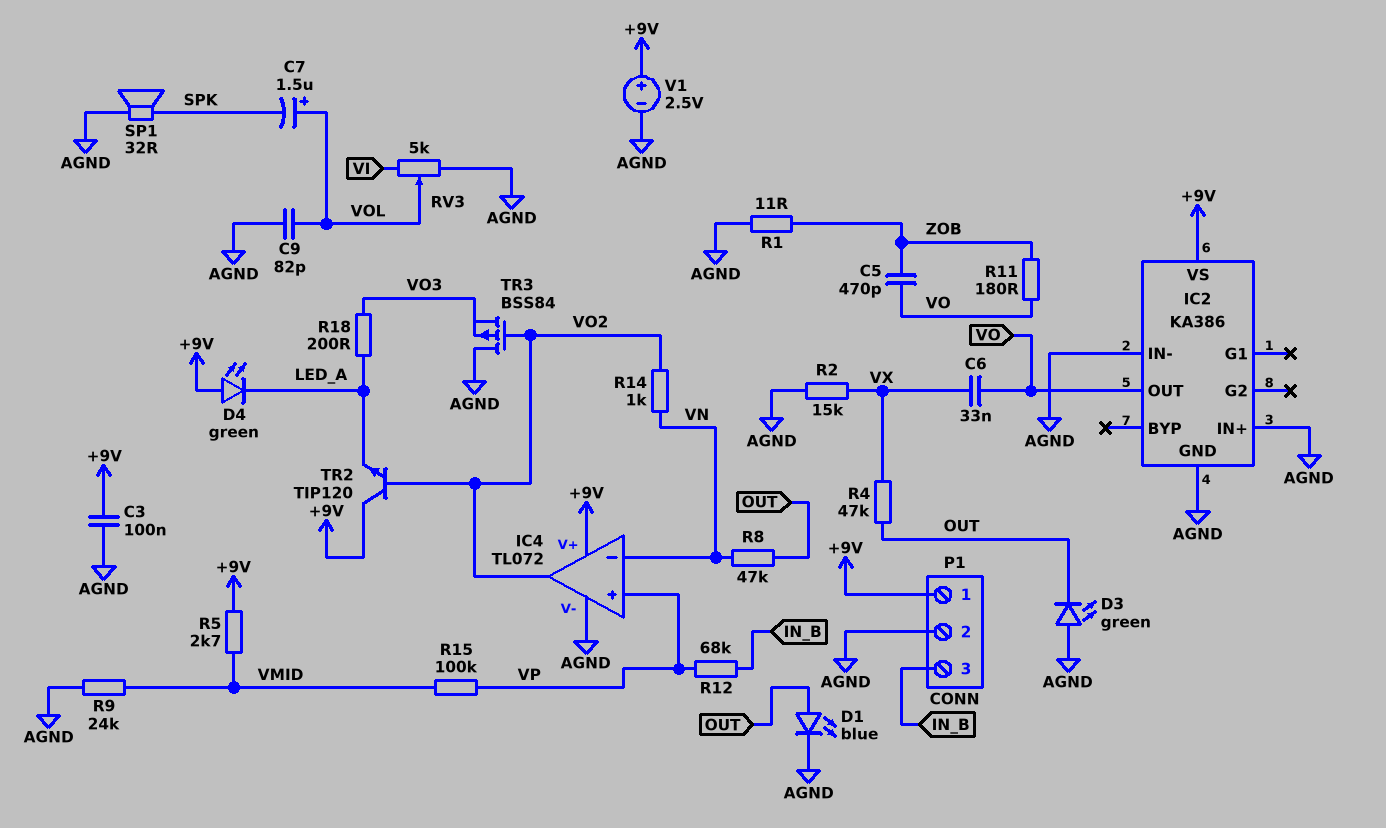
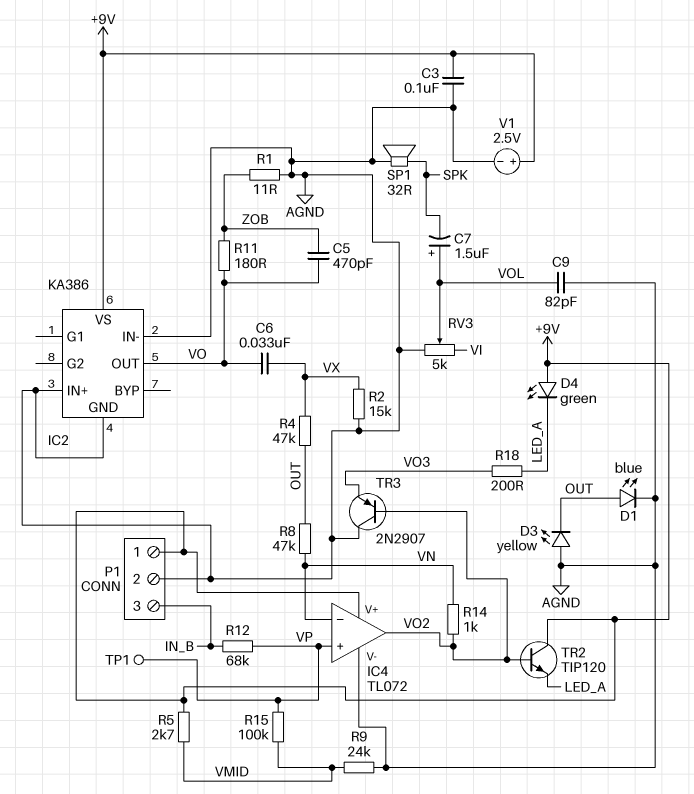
D3: LED green (A AGND, K OUT) -> LED yellow (A AGND, K OUT)
TP1: none -> test point (VP)
TR3: PMOS BSS84 (G VO2, D AGND, S VO3) -> PNP 2N2907 (B VO2, C AGND, E VO3)

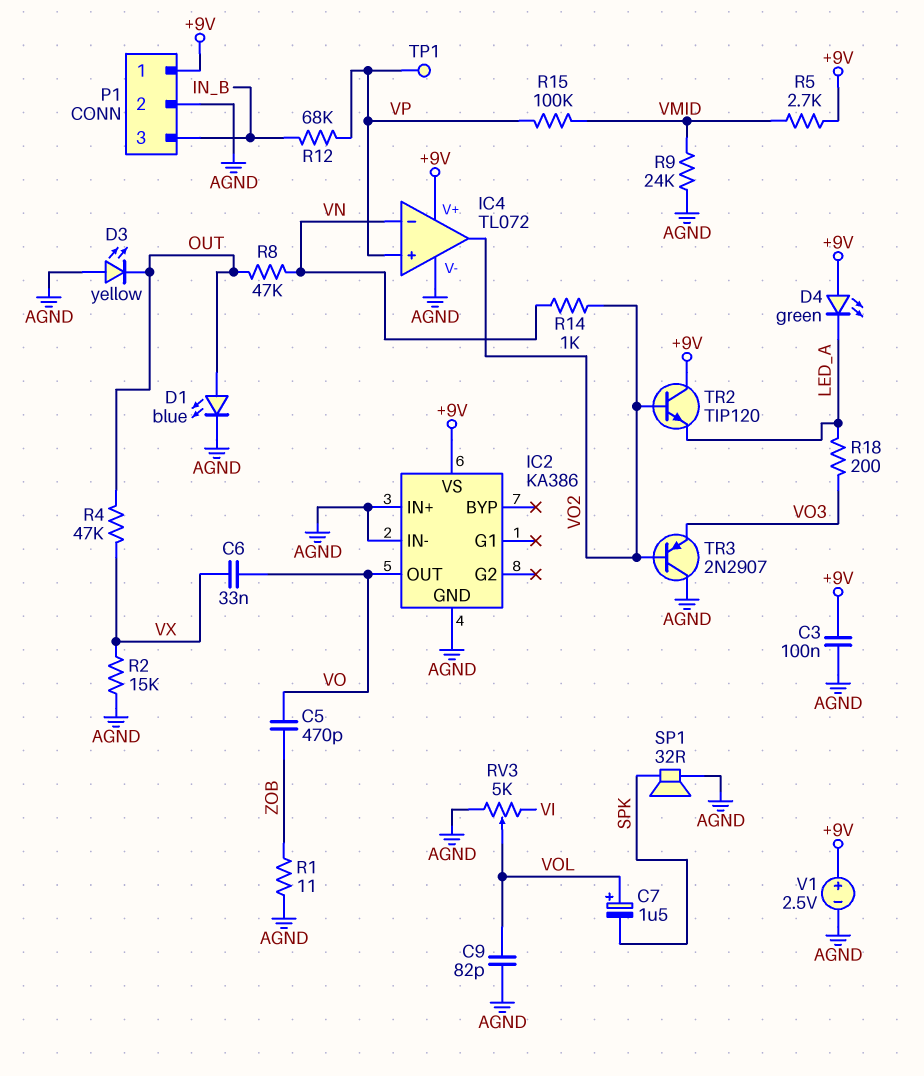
R11: 180 (VO, ZOB) -> none

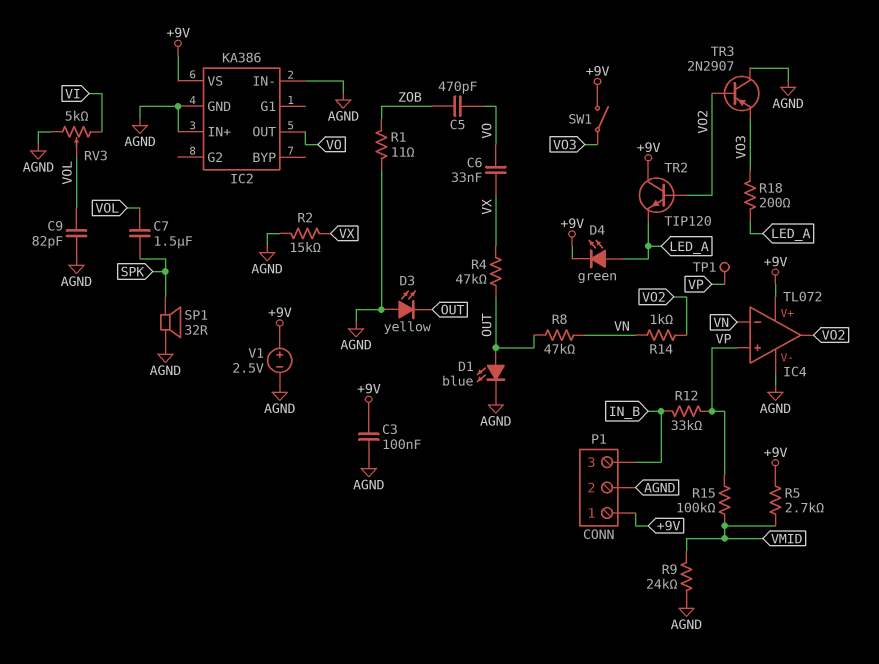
C7: 1.5uF (plus VOL, minus SPK) -> 1.5uF (SPK, VOL)
D4: LED green (A +9V, K LED_A) -> LED green (A LED_A, K +9V)
R12: 68k (IN_B, VP) -> 33k (IN_B, VP)
SW1: none -> switch (+9V, VO3)

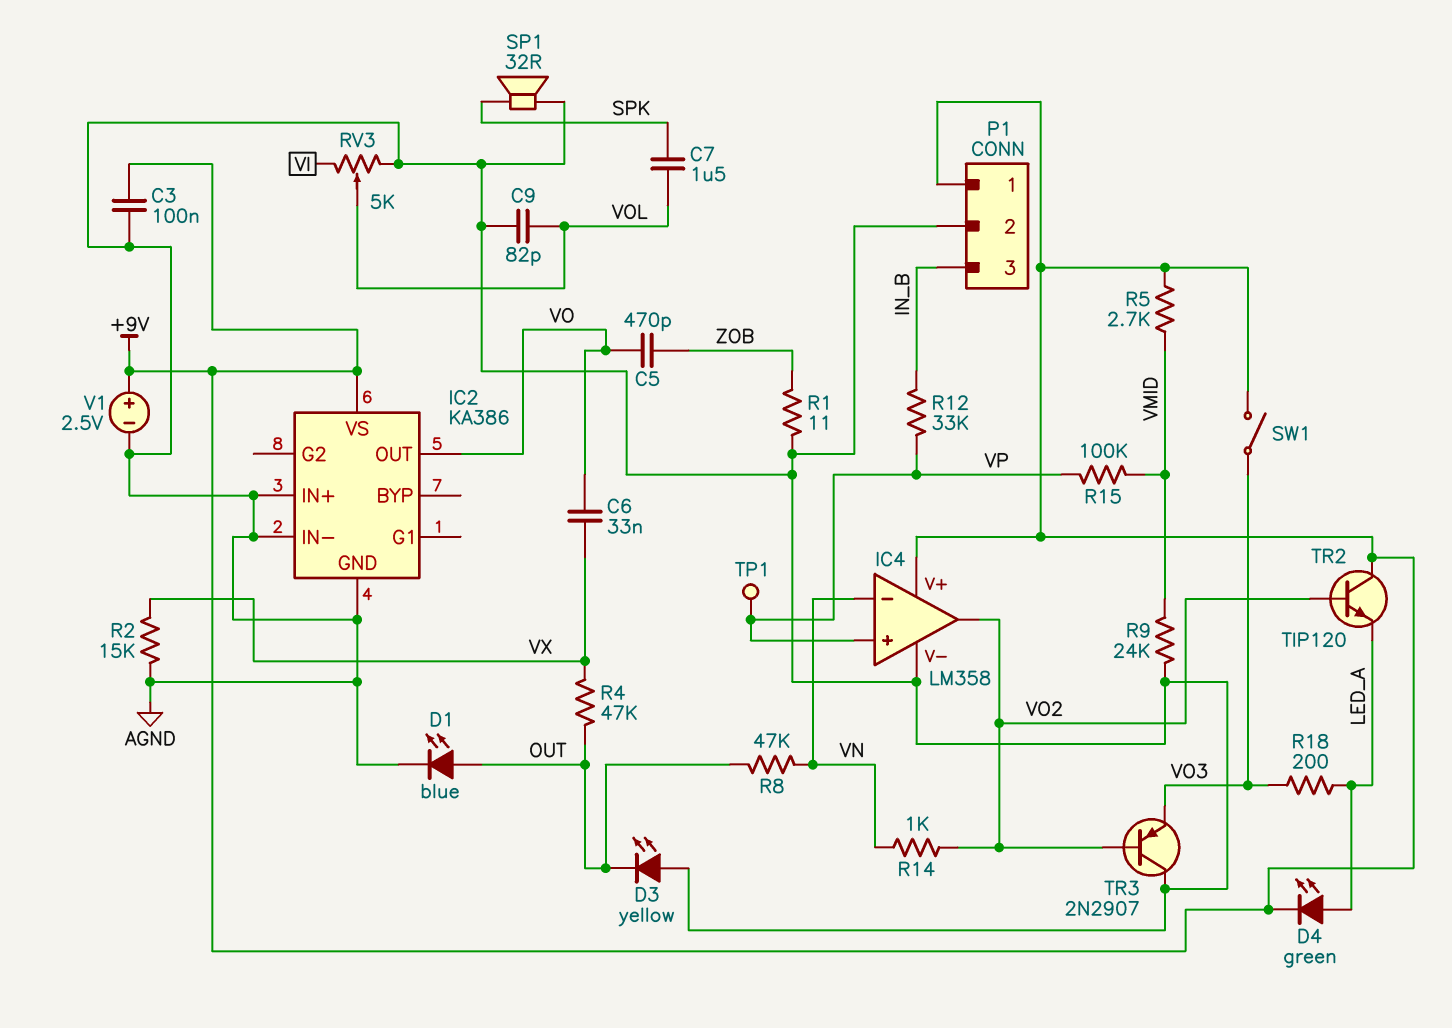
IC4: TL072 -> LM358

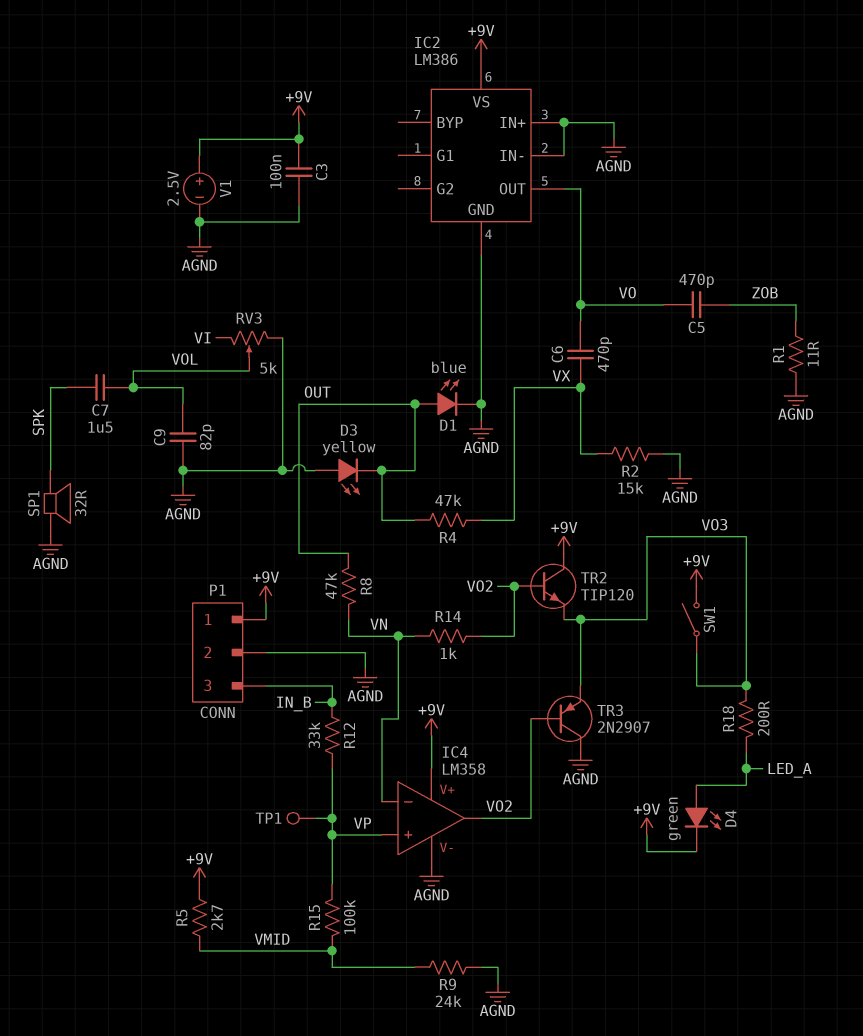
C6: 33nF (VO, VX) -> 470pF (VO, VX)
IC2: KA386 -> LM386
TR2: NPN TIP120 (B VO2, C +9V, E LED_A) -> NPN TIP120 (B VO2, C +9V, E VO3)

